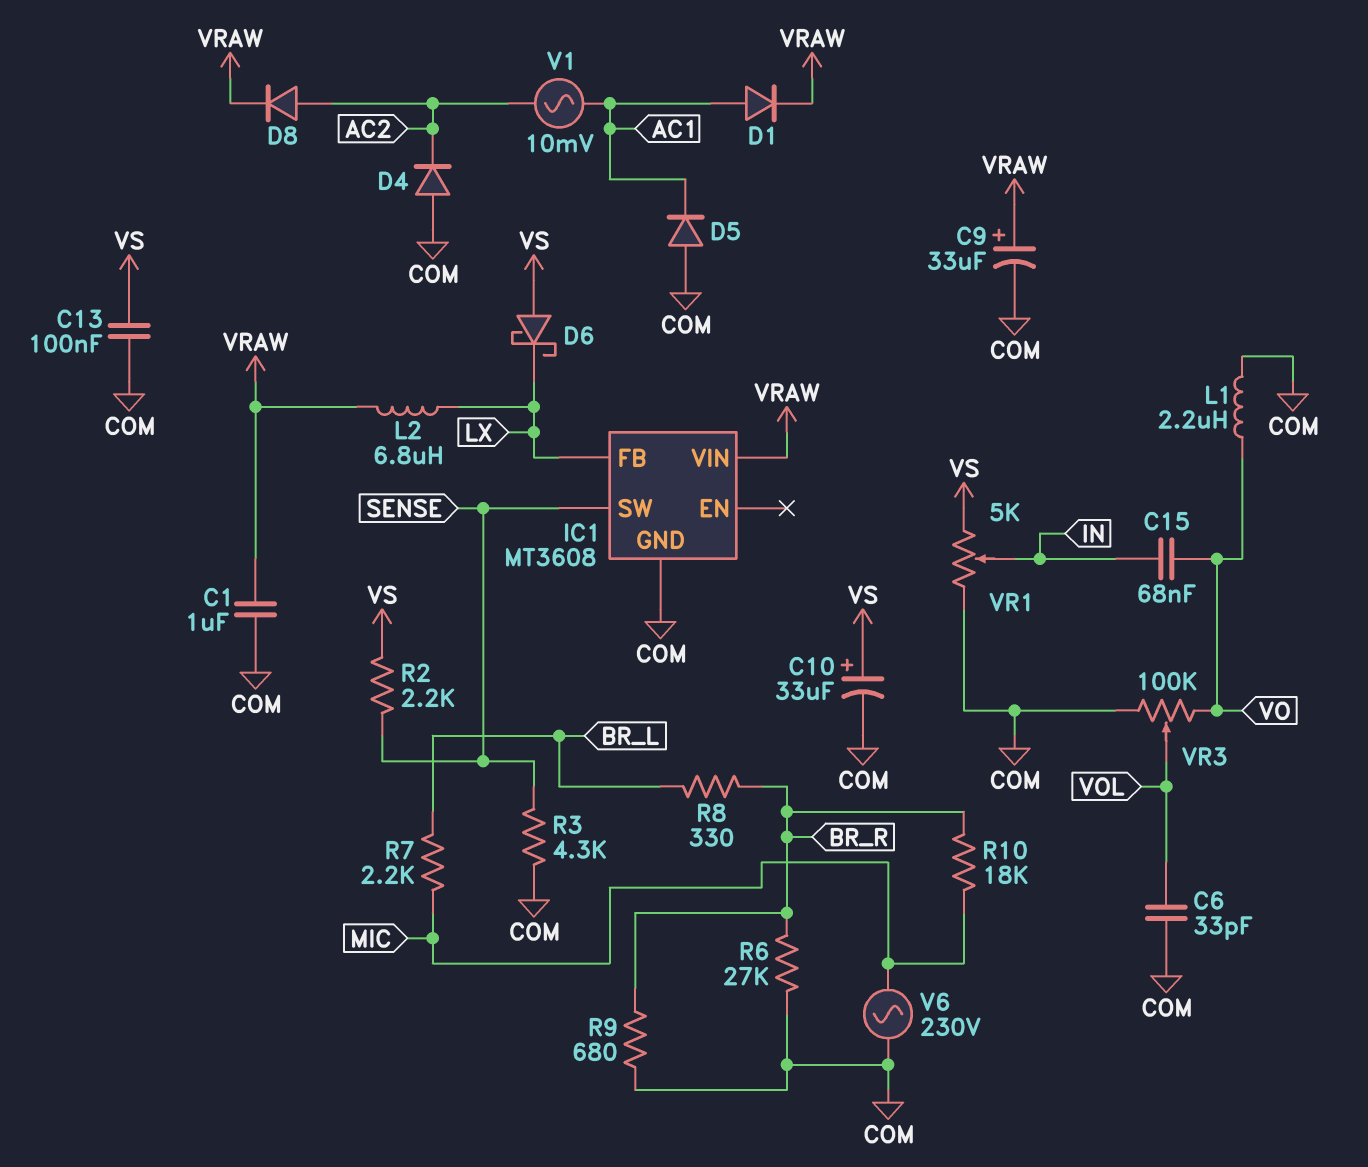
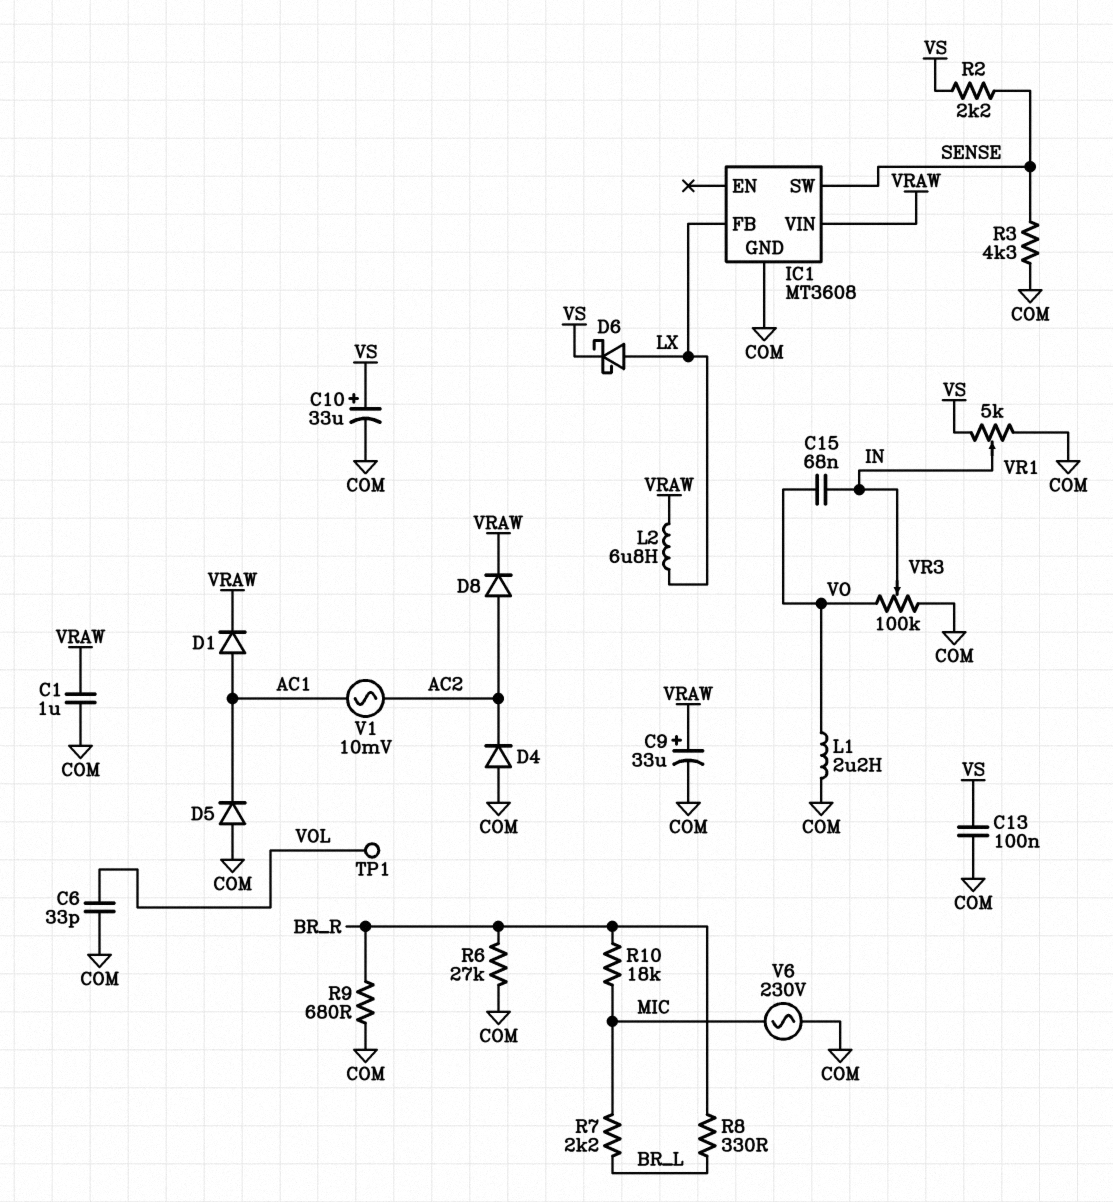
D6: schottky (A VS, K LX) -> schottky (A LX, K VS)
TP1: none -> test point (VOL)
VR3: 100k (COM, VO, wiper VOL) -> 100k (COM, VO, wiper IN)

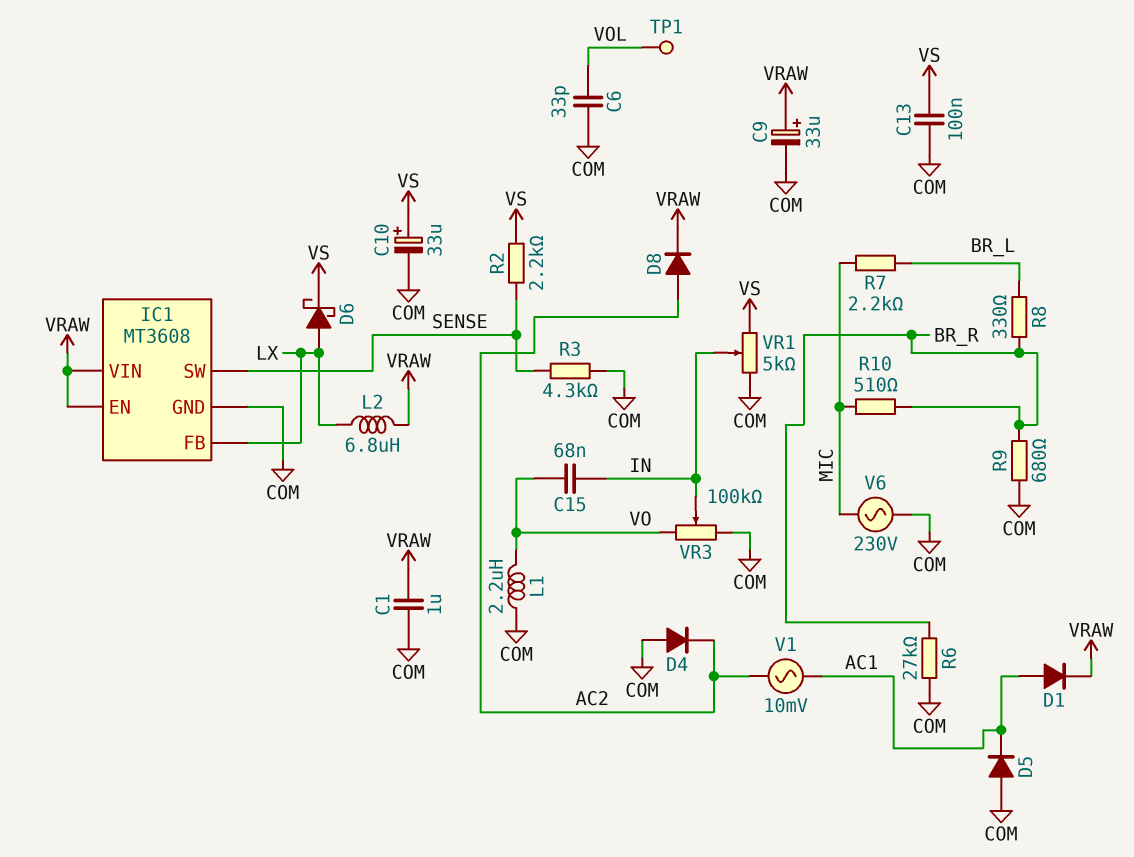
IC1 pin EN: none -> VRAW
R10: 18k (BR_R, MIC) -> 510 (BR_R, MIC)

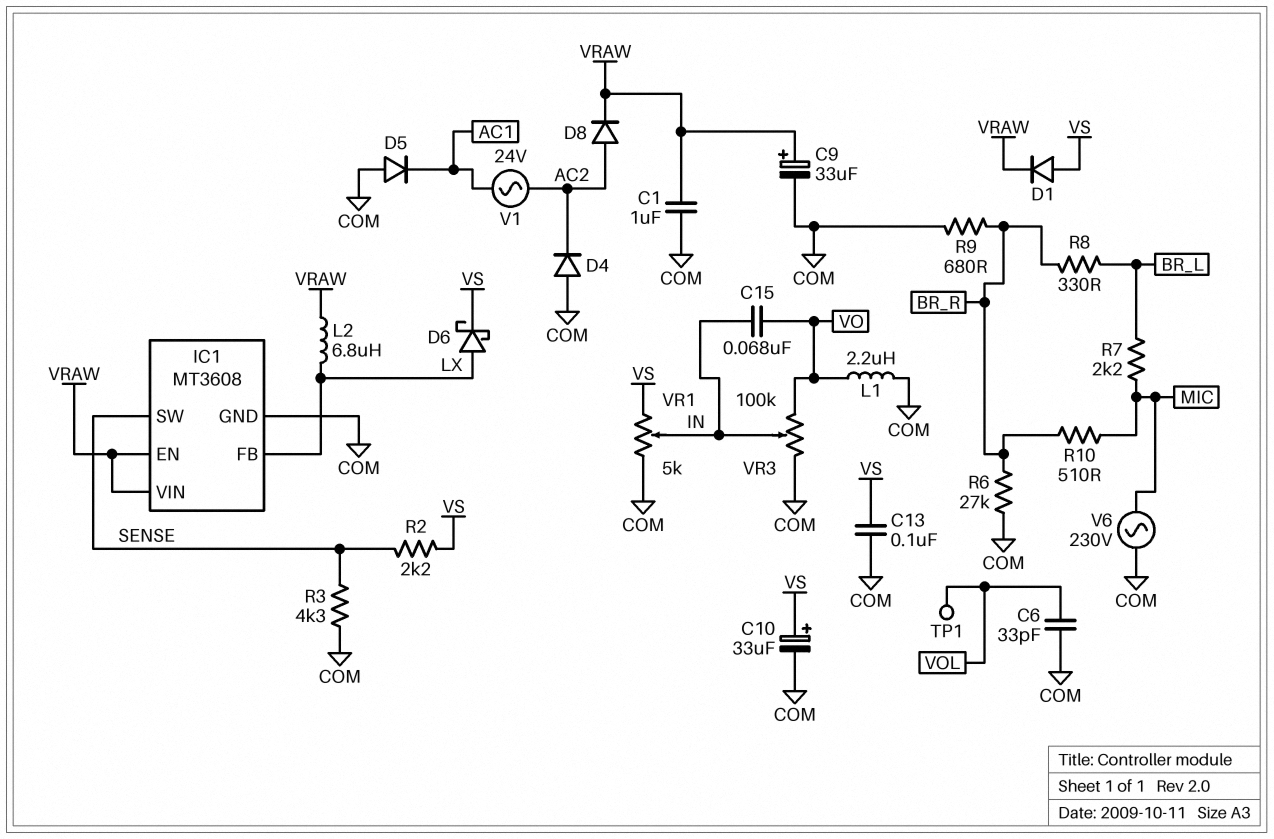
D1: diode (A AC1, K VRAW) -> diode (A VS, K VRAW)
V1: AC 10mV (AC1, AC2) -> AC 24V (AC1, AC2)

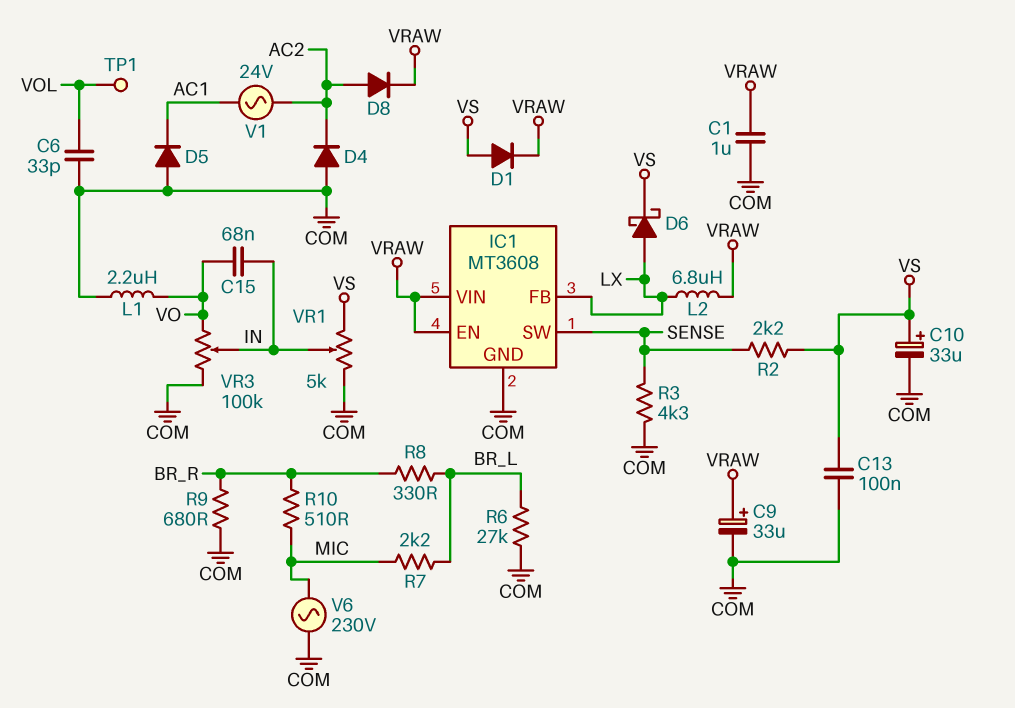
R6: 27k (BR_R, COM) -> 27k (BR_L, COM)

